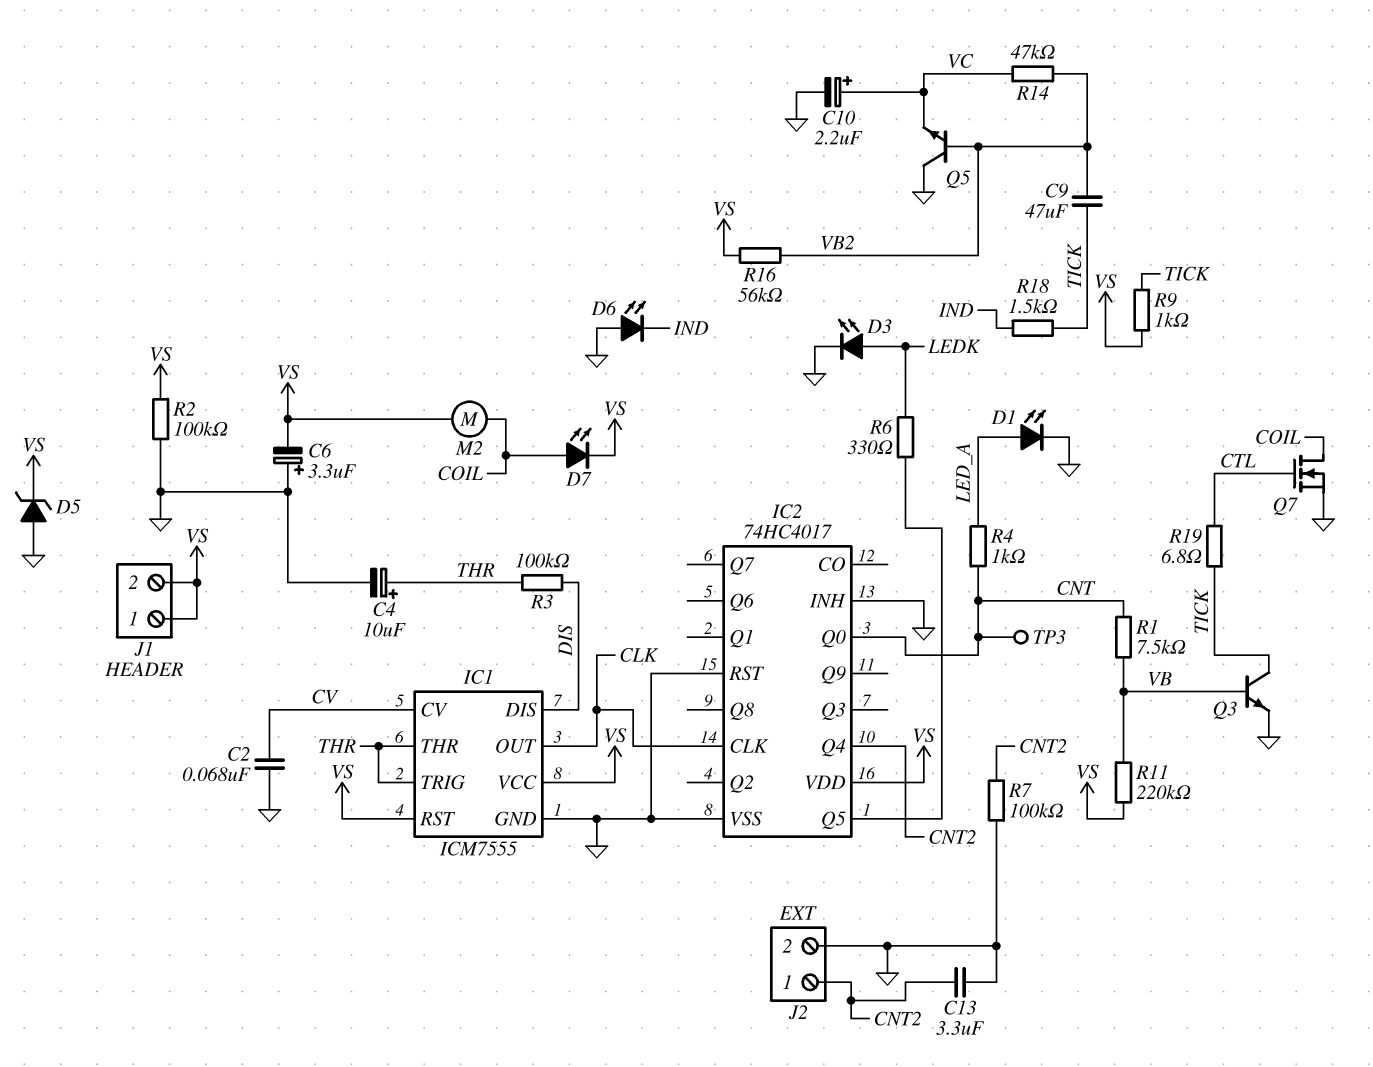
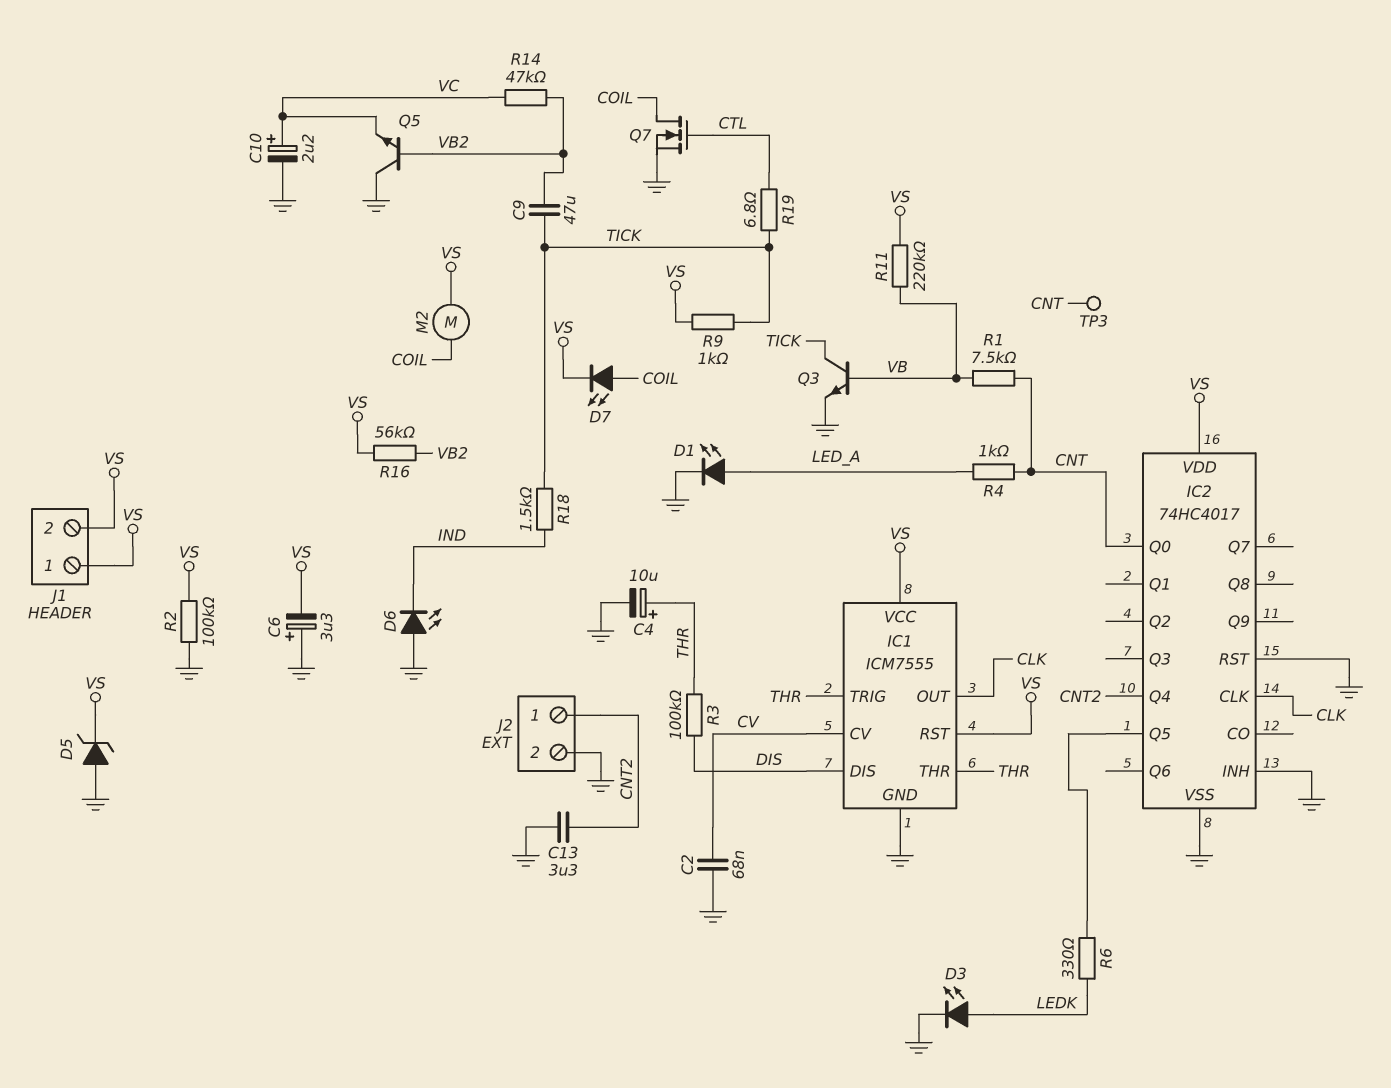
R7: 100k (CNT2, GND) -> none

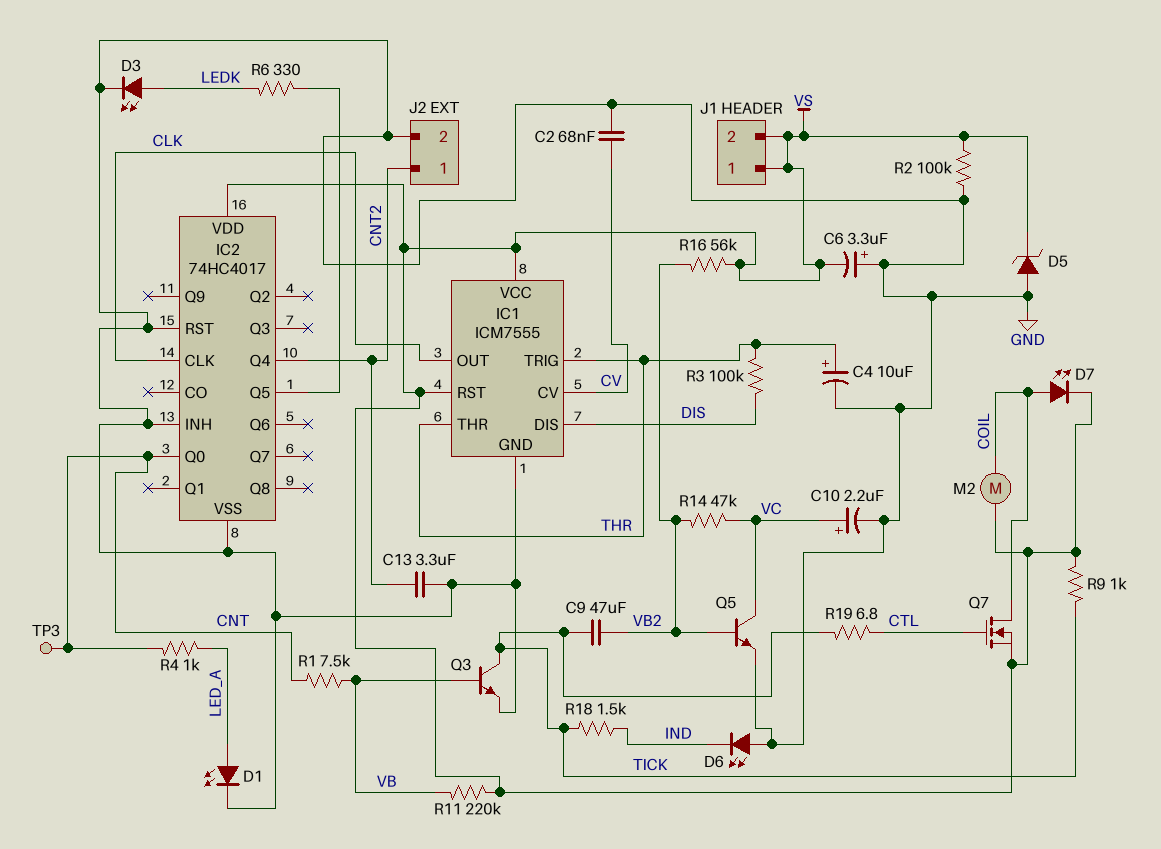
Q5: NPN (B VB2, C GND, E VC) -> NPN (B VB2, C VC, E GND)
Q7: NMOS (G CTL, D COIL, S GND) -> NMOS (G CTL, D COIL, S VS)

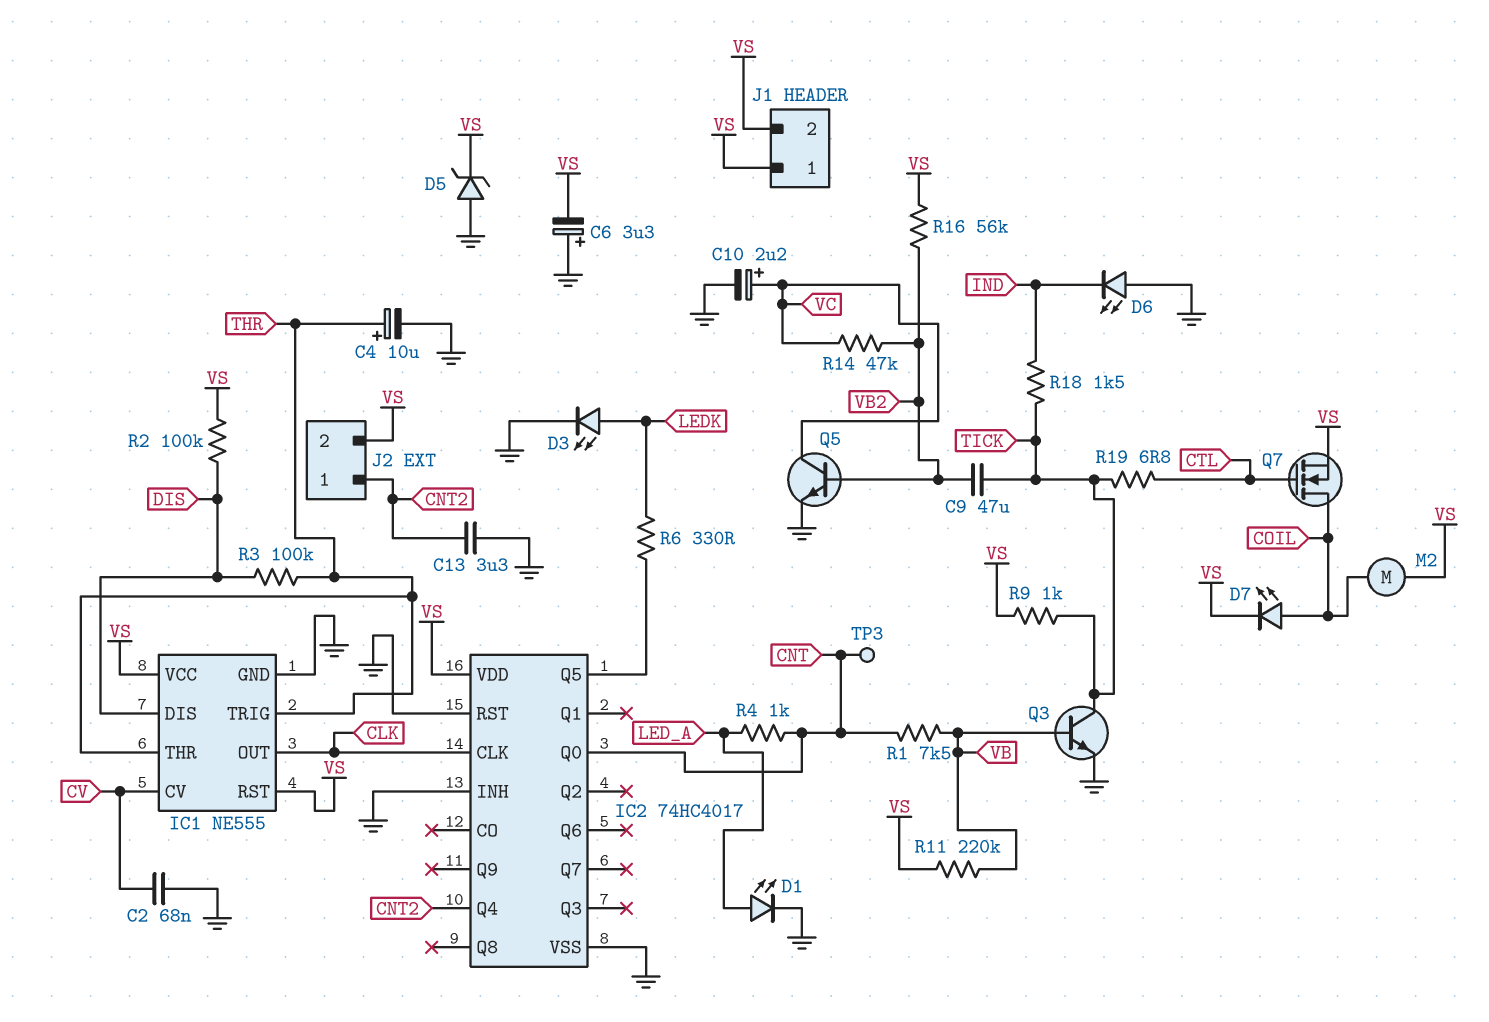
IC1: ICM7555 -> NE555
J2 pin 2: GND -> VS
R2: 100k (GND, VS) -> 100k (DIS, VS)

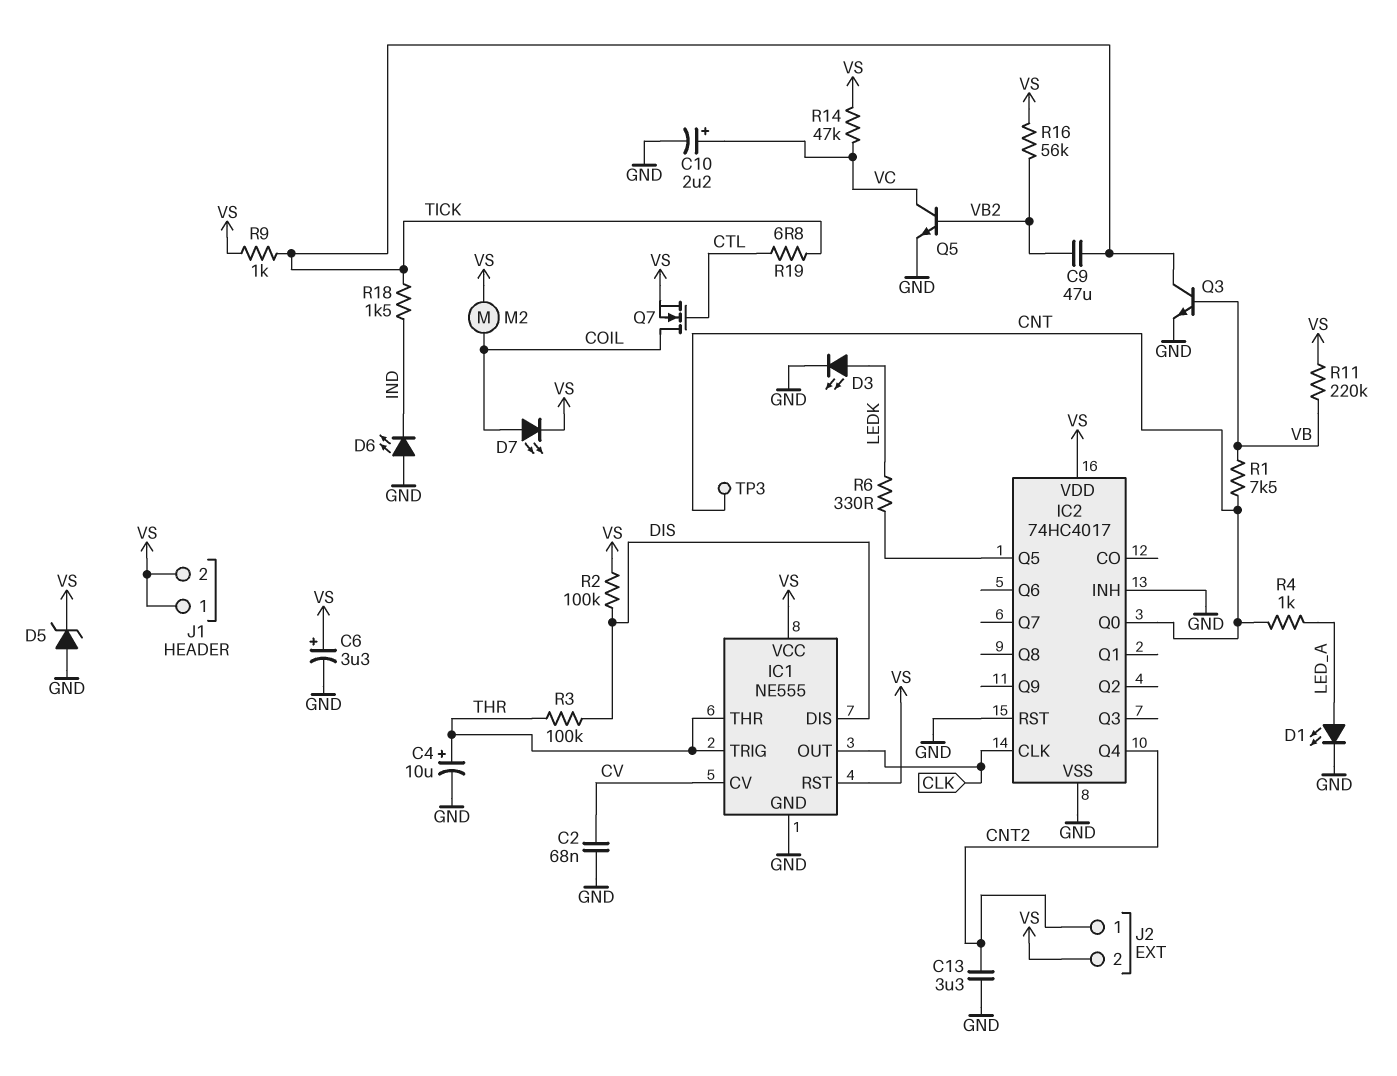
C6: 3.3uF (plus GND, minus VS) -> 3.3uF (plus VS, minus GND)
R14: 47k (VB2, VC) -> 47k (VC, VS)

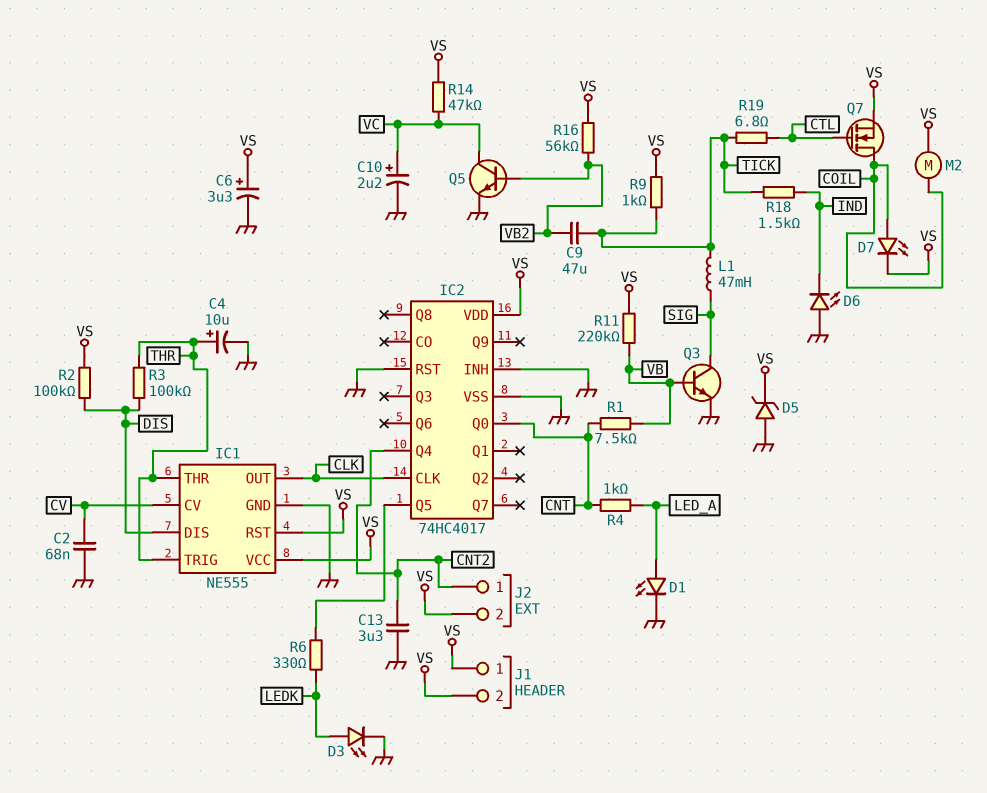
L1: none -> 47mH (SIG, TICK)
Q3: NPN (B VB, C TICK, E GND) -> NPN (B VB, C SIG, E GND)
TP3: test point (CNT) -> none

